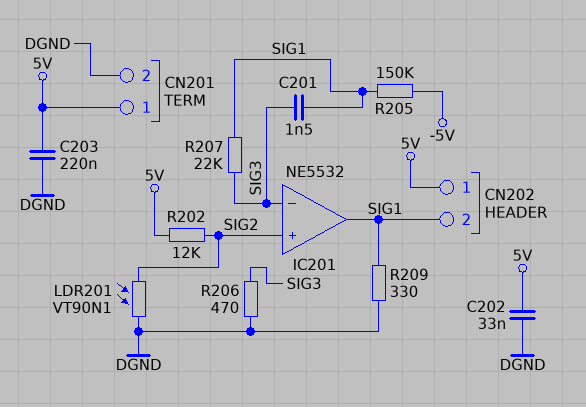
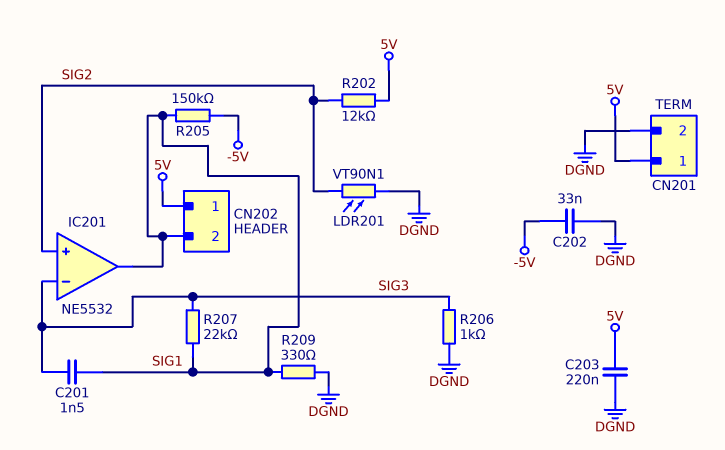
C202: 33nF (5V, DGND) -> 33nF (-5V, DGND)
R206: 470 (DGND, SIG3) -> 1k (DGND, SIG3)

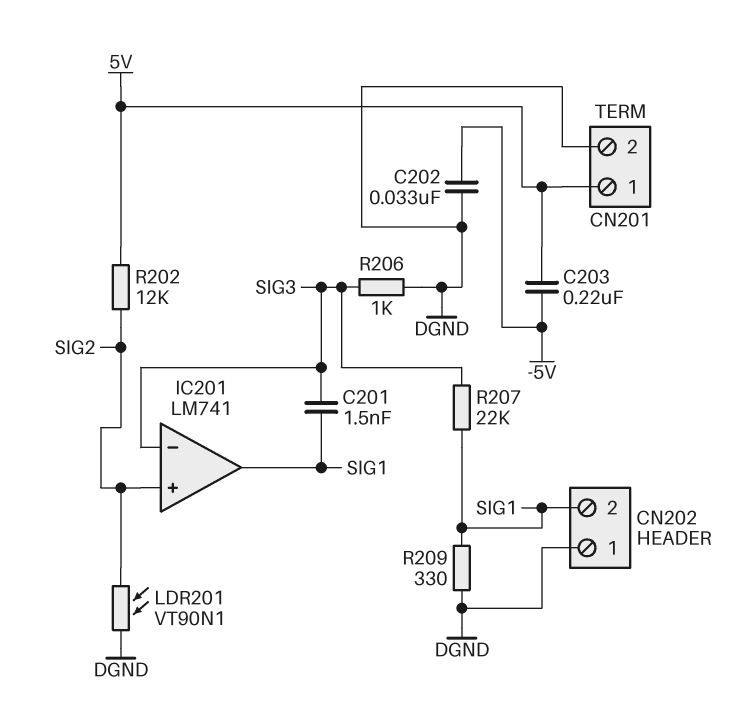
C203: 220nF (5V, DGND) -> 220nF (-5V, 5V)
CN202 pin 1: 5V -> DGND
IC201: NE5532 -> LM741
R205: 150k (-5V, SIG1) -> none

